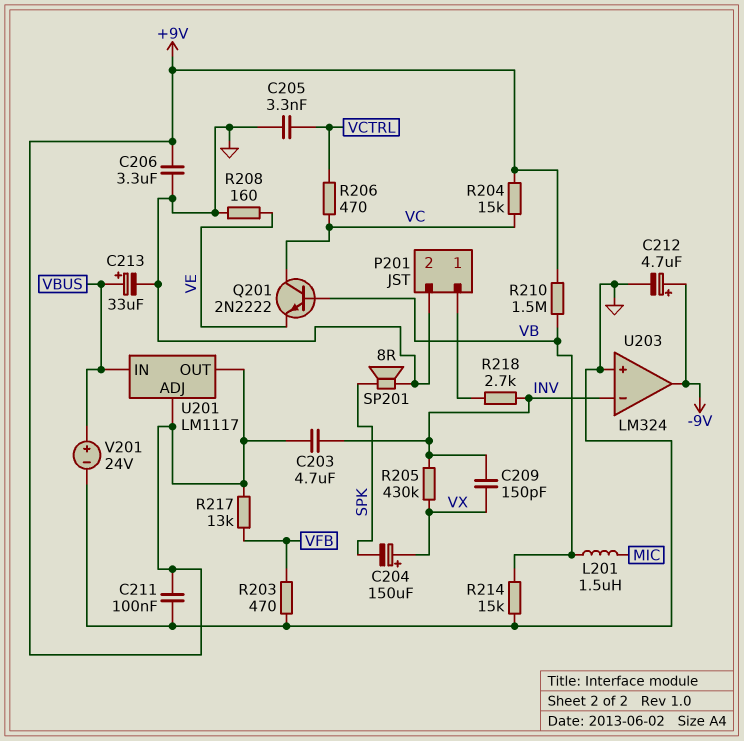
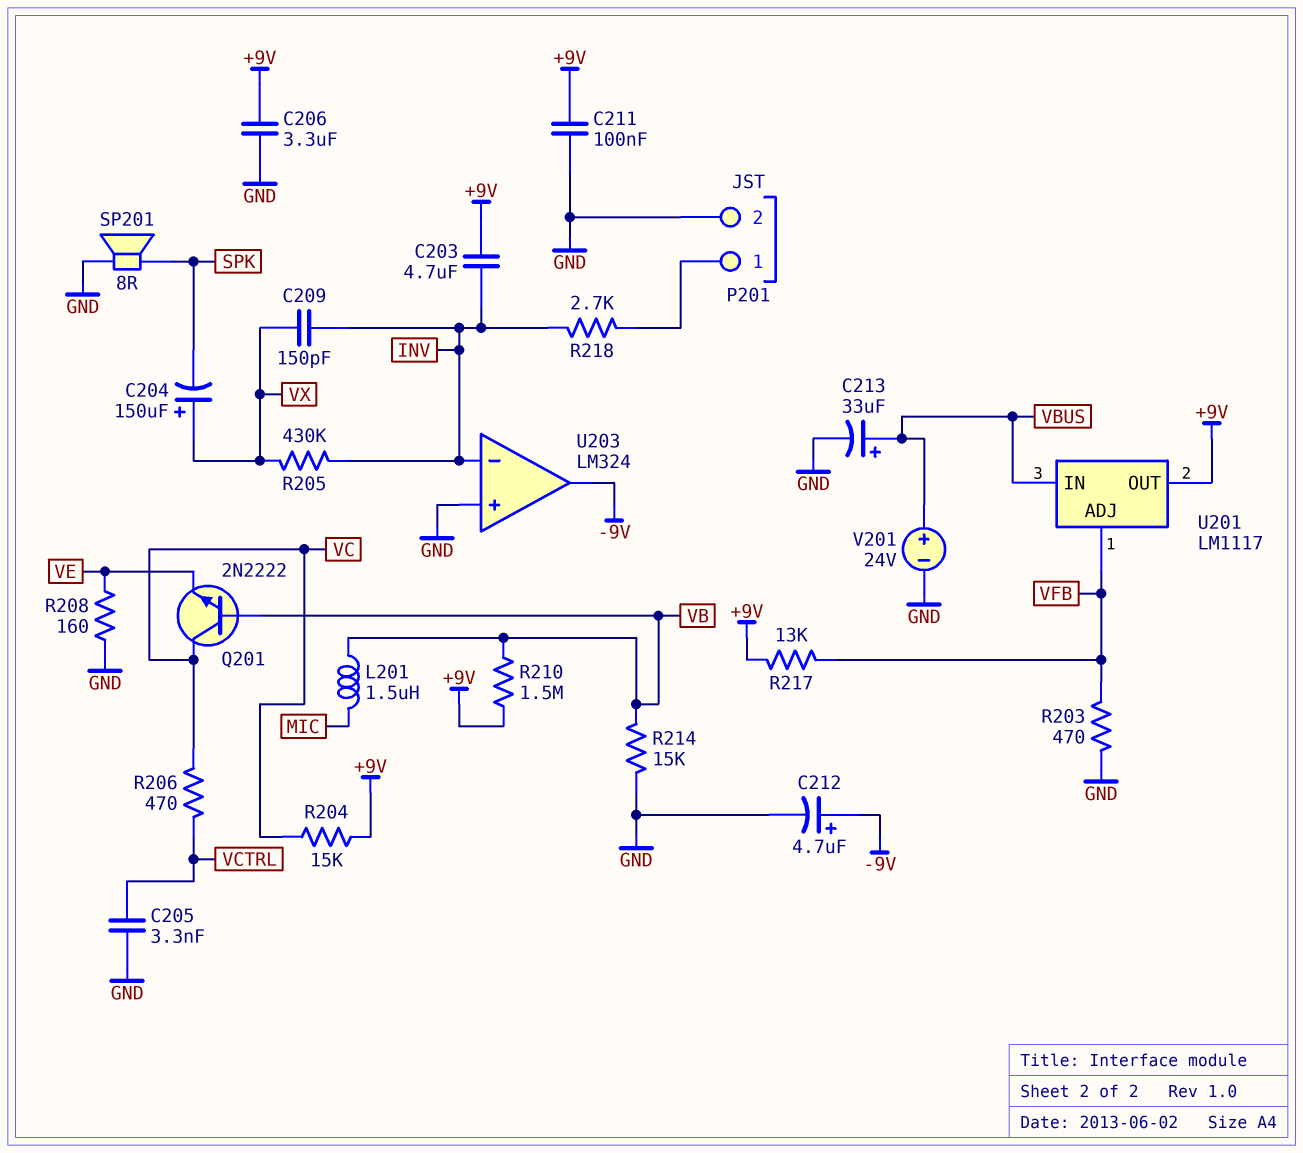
U201 pin ADJ: +9V -> VFB

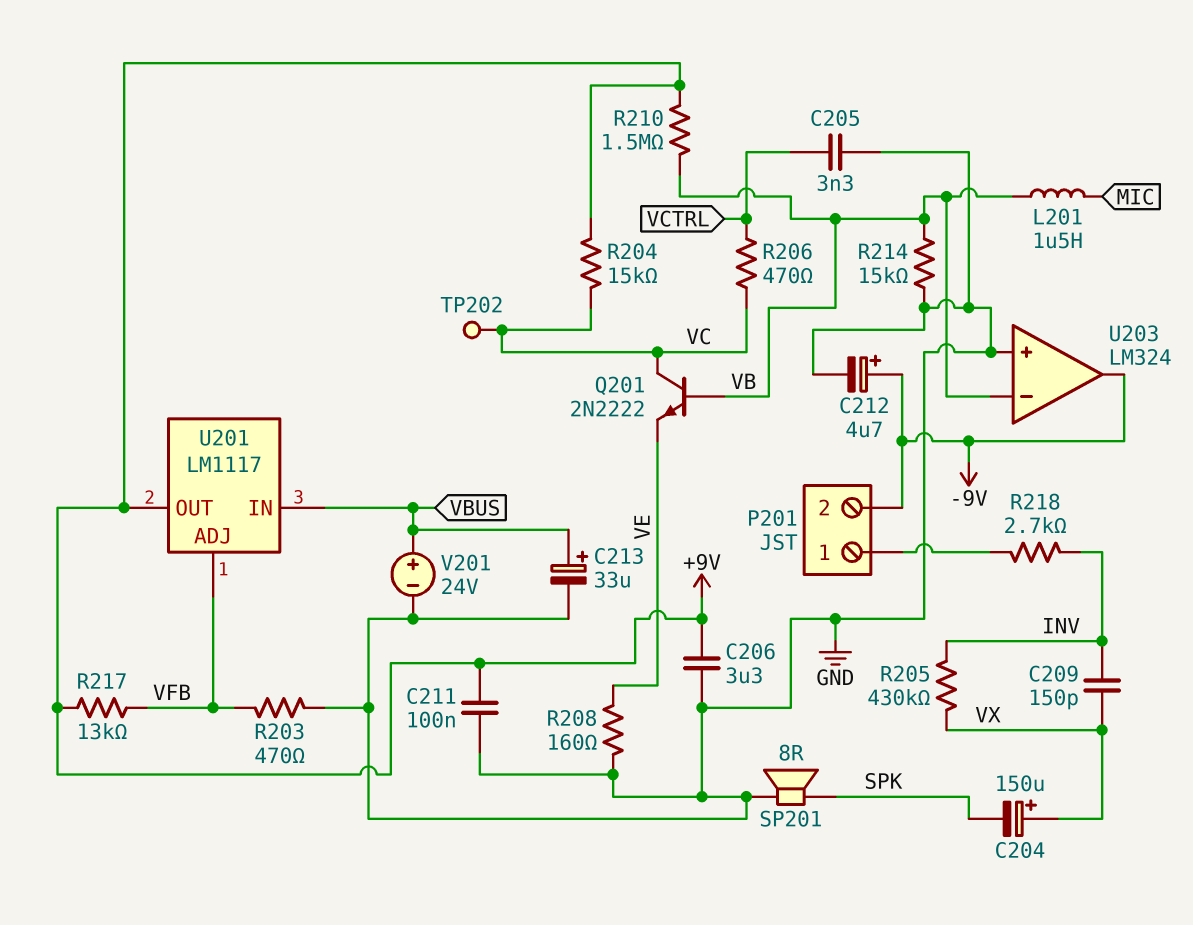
C203: 4.7uF (+9V, INV) -> none
P201 pin 2: GND -> -9V
TP202: none -> test point (VC)
U203 pin in-: INV -> VB

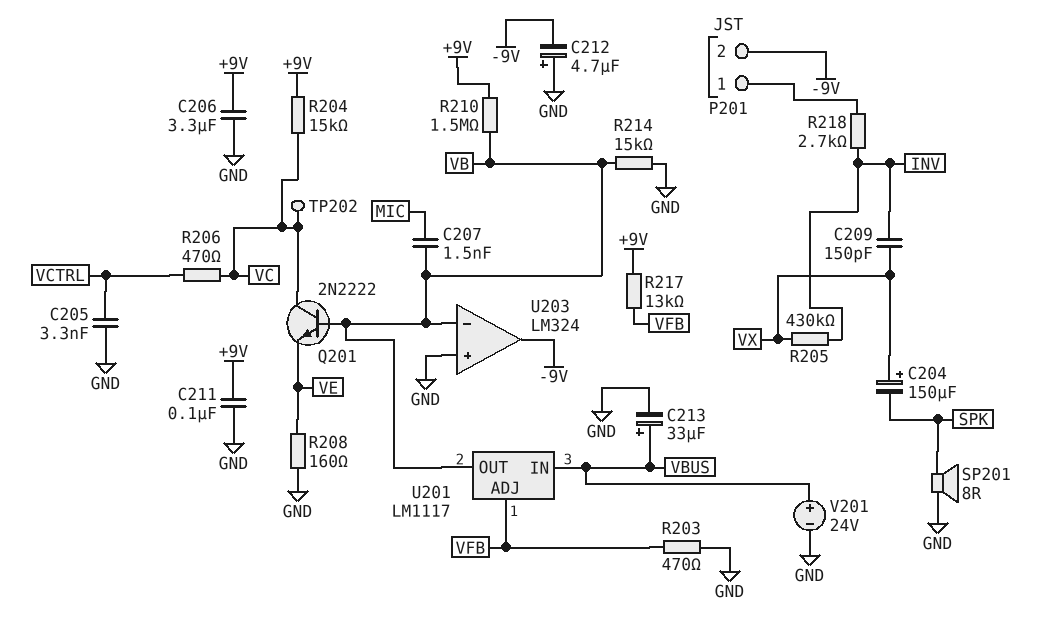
C207: none -> 1.5nF (MIC, VB)
C212: 4.7uF (plus -9V, minus GND) -> 4.7uF (plus GND, minus -9V)
L201: 1.5uH (MIC, VB) -> none
U201 pin OUT: +9V -> VB

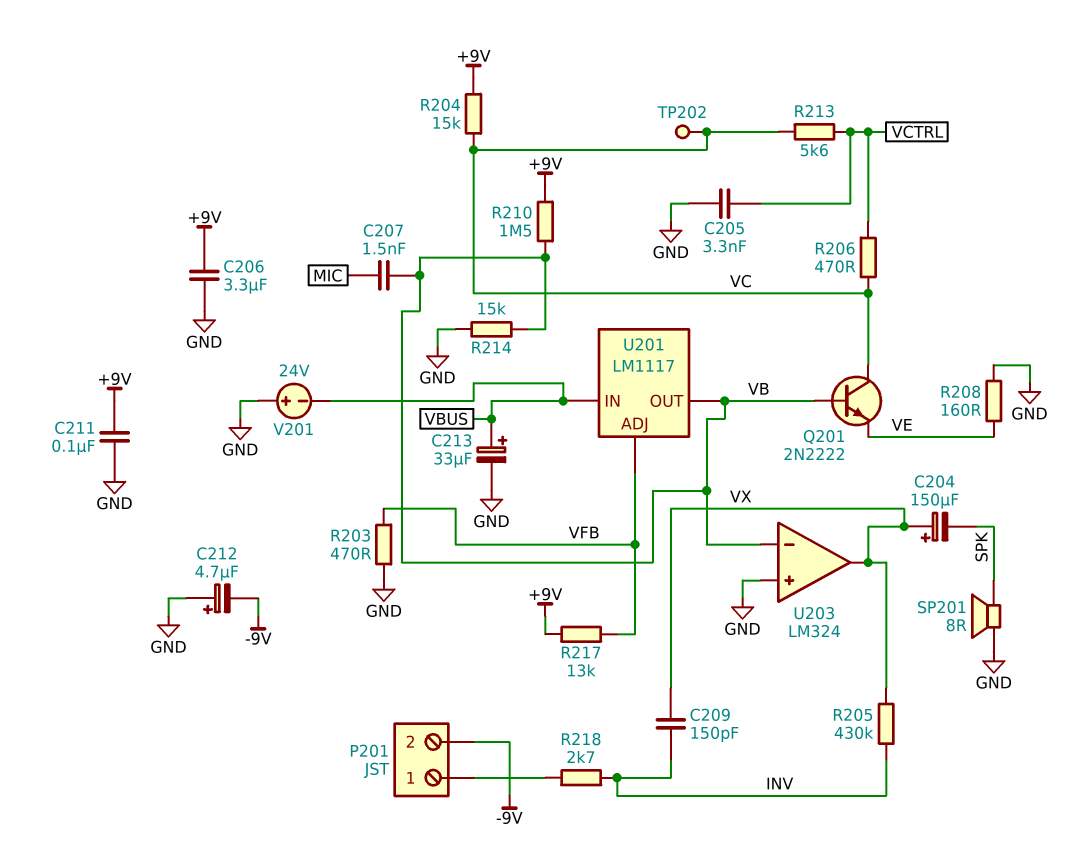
R213: none -> 5.6k (VC, VCTRL)
U203 pin out: -9V -> VX
V201: 24V (plus VBUS, minus GND) -> 24V (plus GND, minus VBUS)

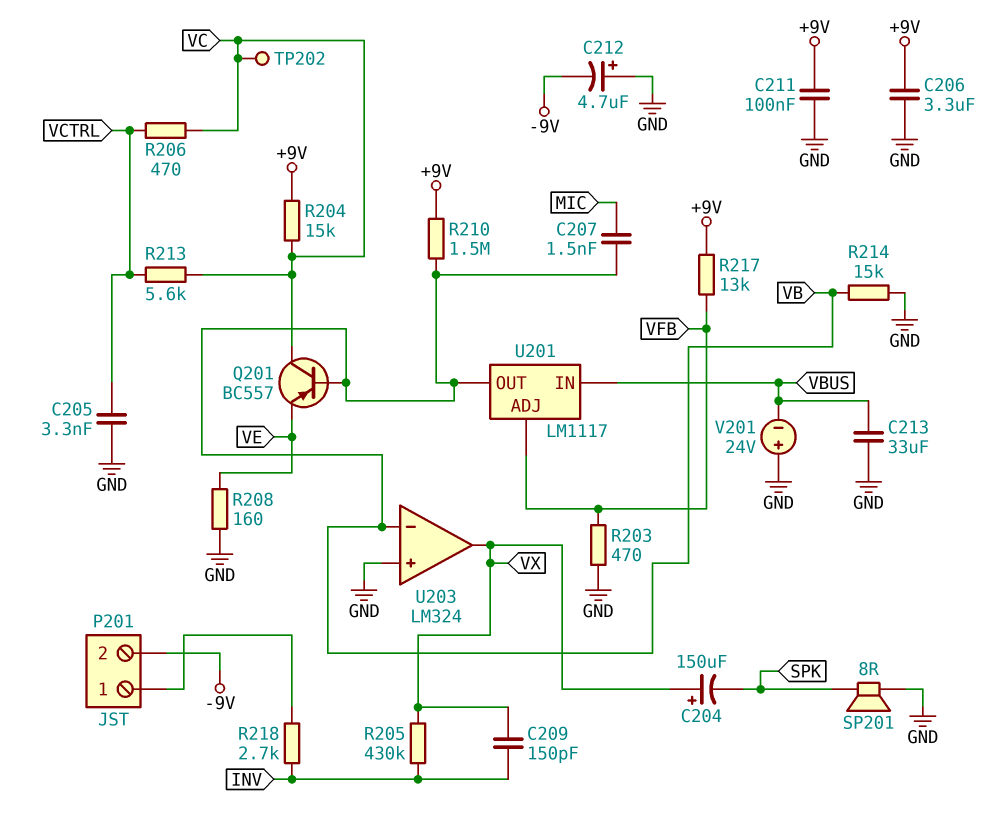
C213: 33uF (plus VBUS, minus GND) -> 33uF (GND, VBUS)
Q201: NPN 2N2222 (B VB, C VC, E VE) -> PNP BC557 (B VB, C VC, E VE)

